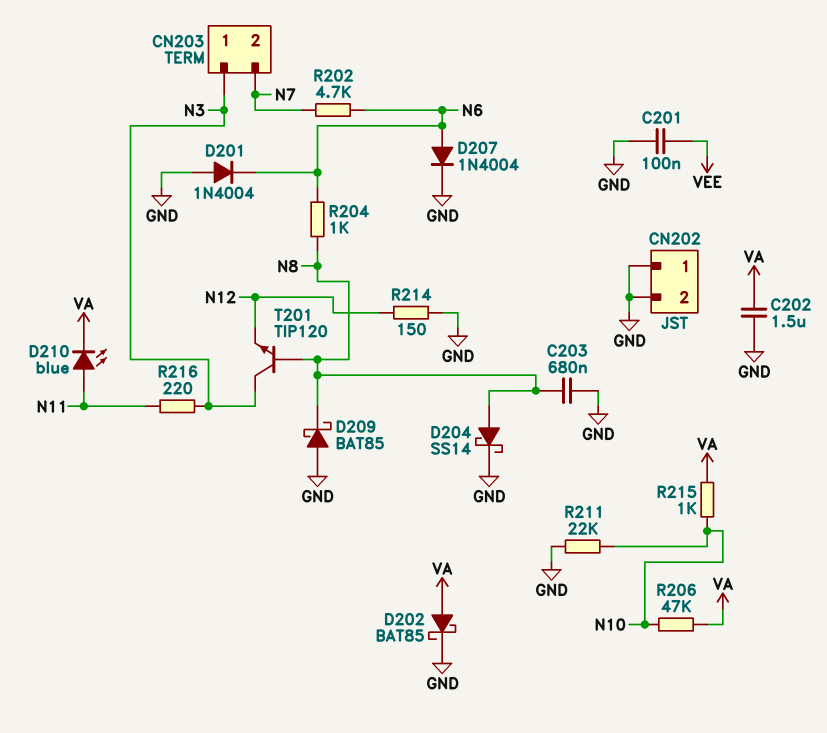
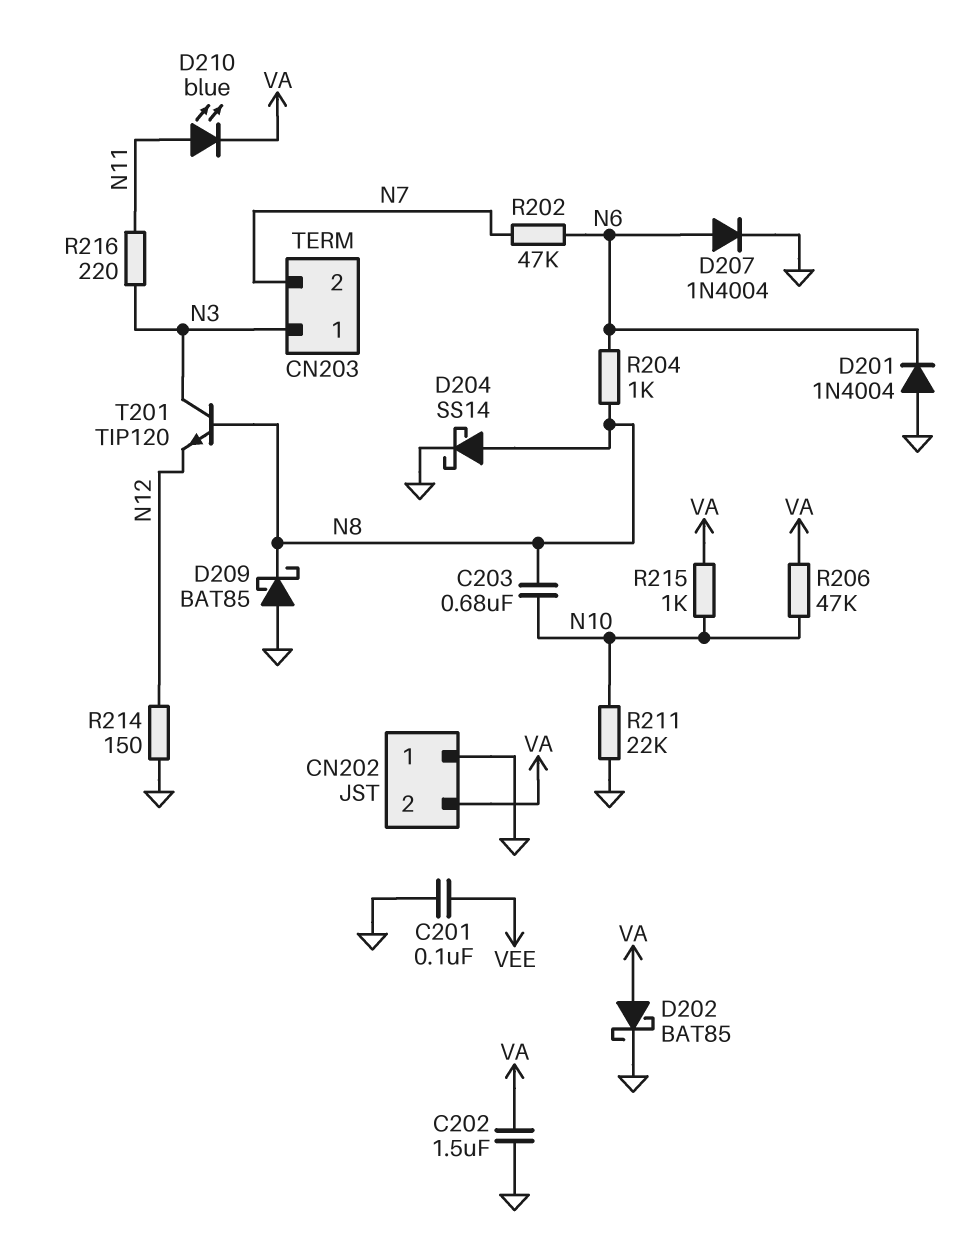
C203: 680nF (GND, N8) -> 680nF (N8, N10)
CN202 pin 2: GND -> VA
R202: 4.7k (N6, N7) -> 47k (N6, N7)

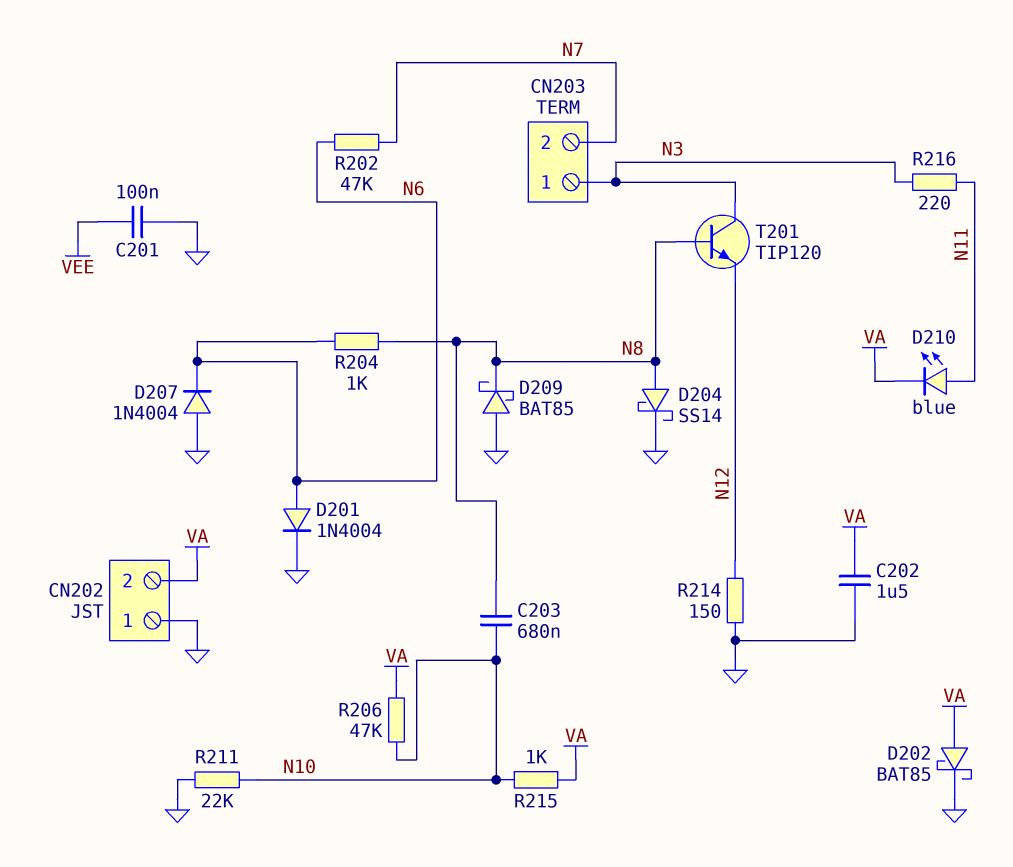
D201: diode 1N4004 (A GND, K N6) -> diode 1N4004 (A N6, K GND)
D207: diode 1N4004 (A N6, K GND) -> diode 1N4004 (A GND, K N6)

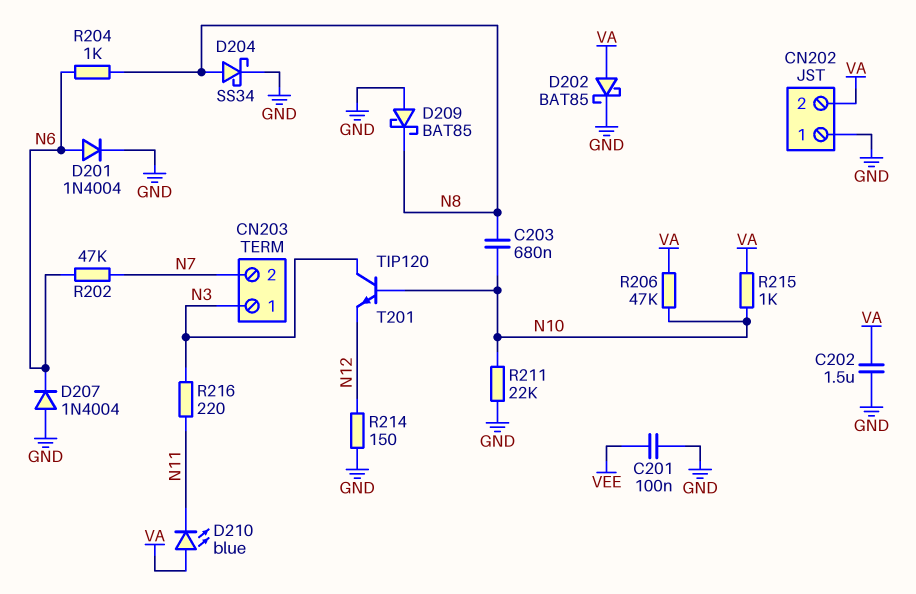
D204: schottky SS14 (A N8, K GND) -> schottky SS34 (A N8, K GND)
D210: LED blue (A N11, K VA) -> LED blue (A VA, K N11)
T201: NPN TIP120 (B N8, C N3, E N12) -> NPN TIP120 (B N10, C N3, E N12)

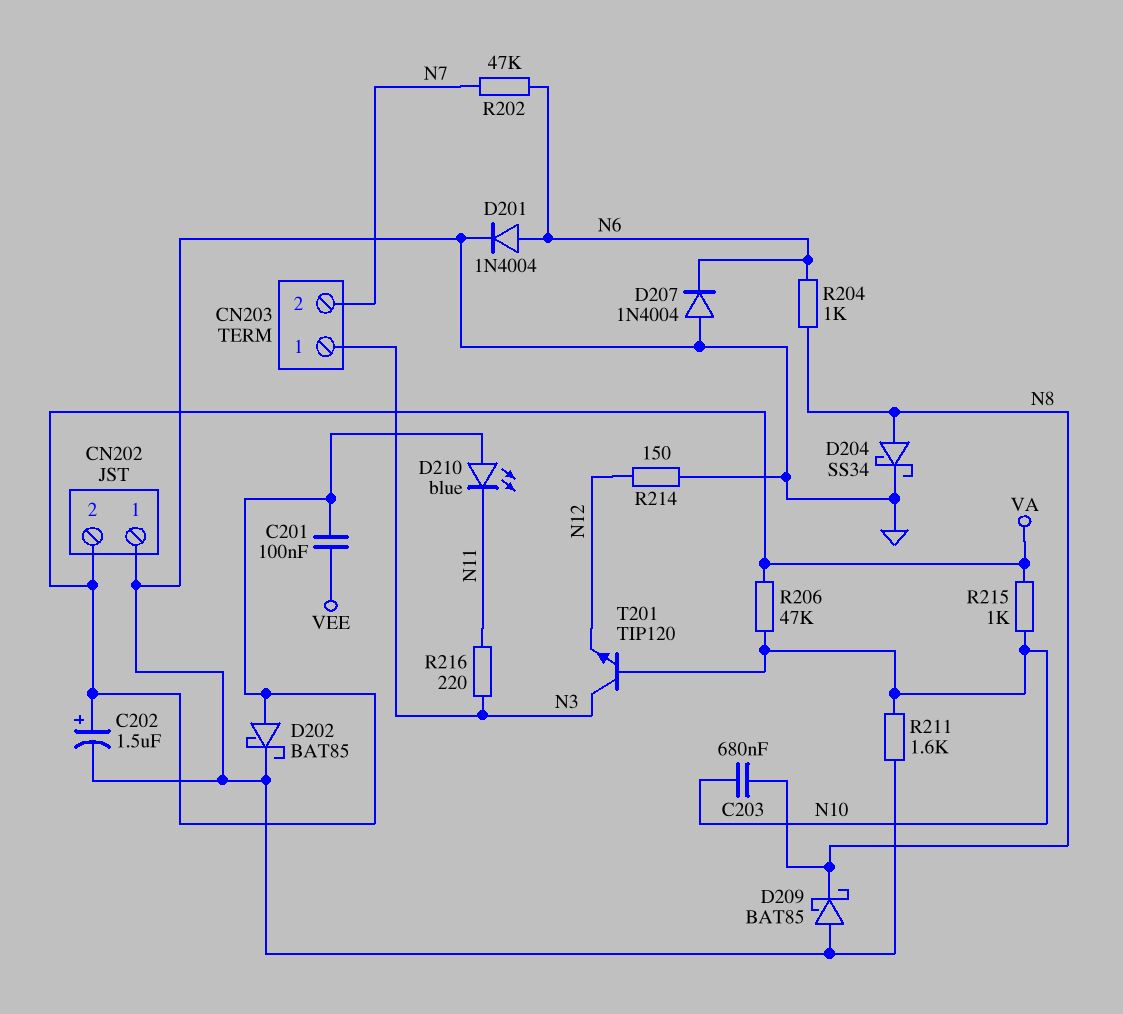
C201: 100nF (GND, VEE) -> 100nF (VA, VEE)
C202: 1.5uF (GND, VA) -> 1.5uF (plus VA, minus GND)
R211: 22k (GND, N10) -> 1.6k (GND, N10)

